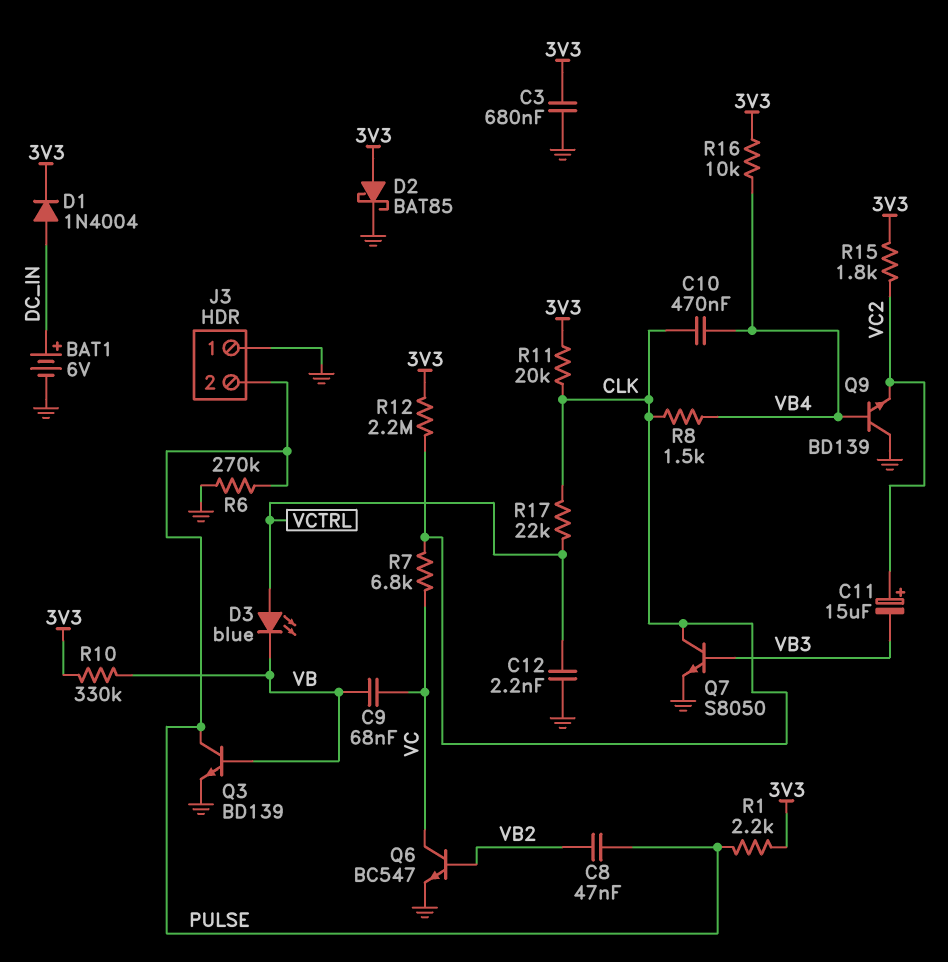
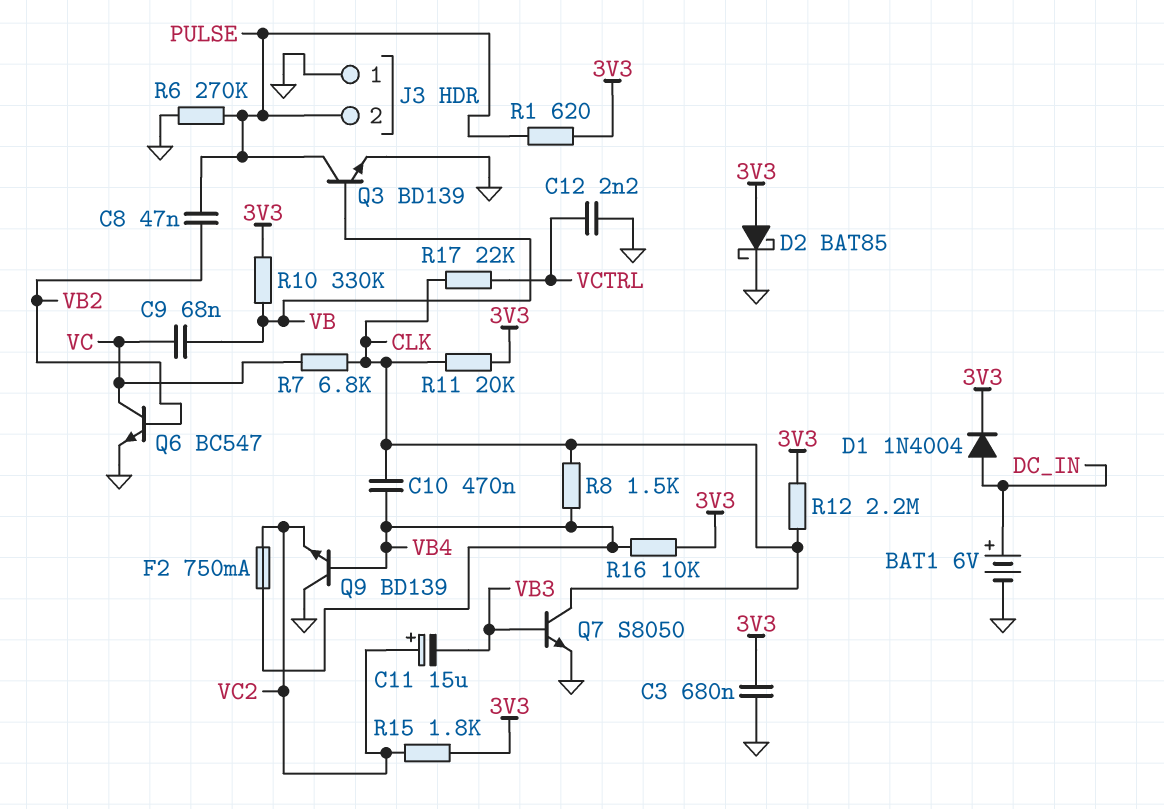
D3: LED blue (A VCTRL, K VB) -> none
F2: none -> 750mA (VB4, VC2)
R1: 2.2k (3V3, PULSE) -> 620 (3V3, PULSE)

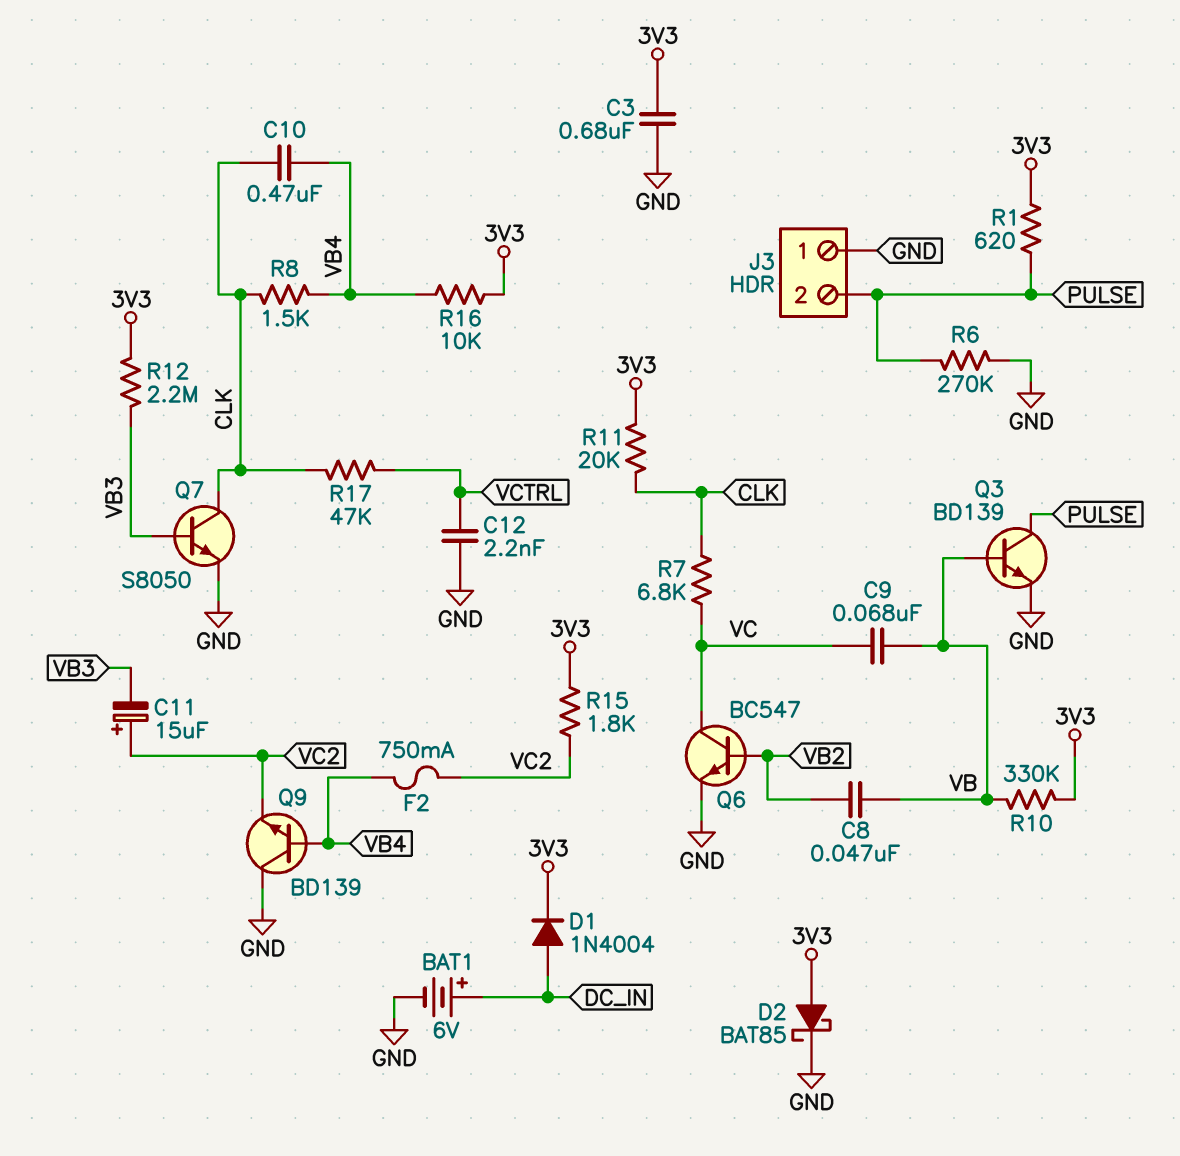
C8: 47nF (PULSE, VB2) -> 47nF (VB, VB2)
R12: 2.2M (3V3, CLK) -> 2.2M (3V3, VB3)
R17: 22k (CLK, VCTRL) -> 47k (CLK, VCTRL)

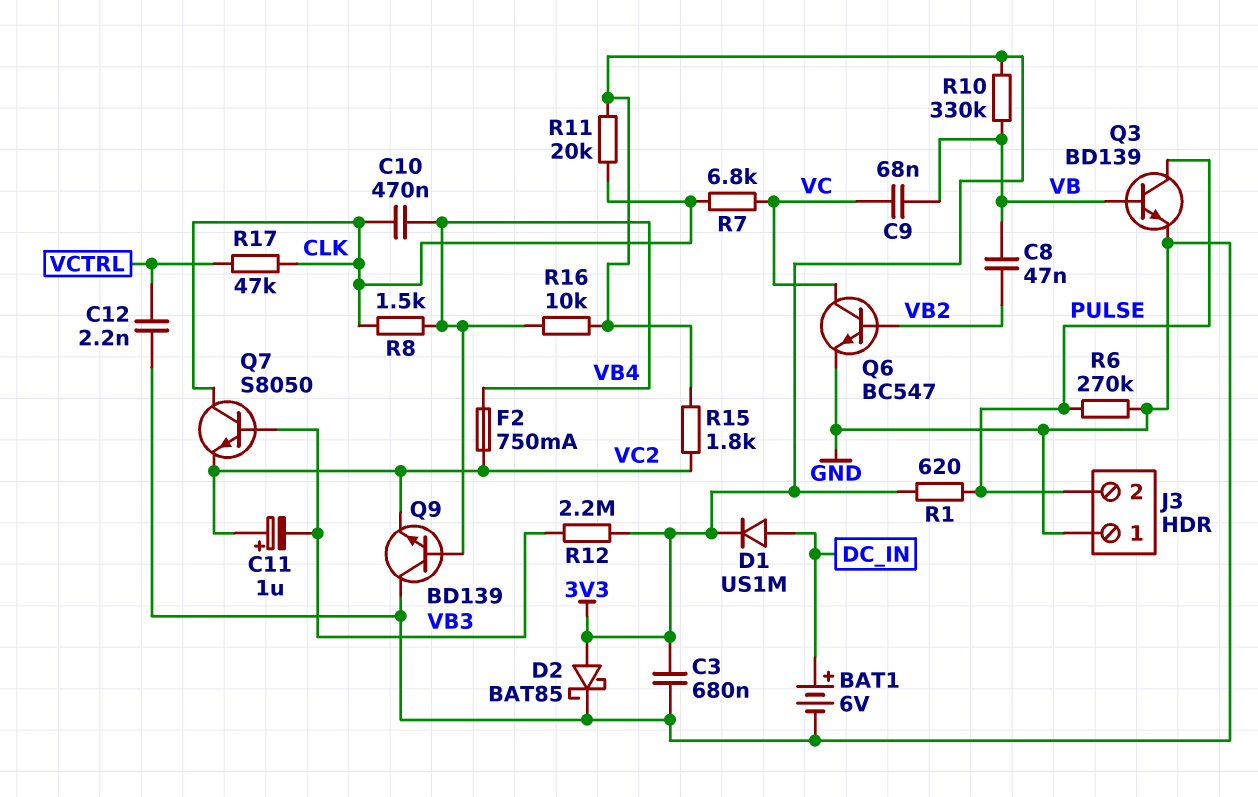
C11: 15uF (plus VC2, minus VB3) -> 1uF (plus VC2, minus VB3)
D1: diode 1N4004 (A DC_IN, K 3V3) -> diode US1M (A DC_IN, K 3V3)
Q7: NPN S8050 (B VB3, C CLK, E GND) -> NPN S8050 (B VB3, C CLK, E VC2)

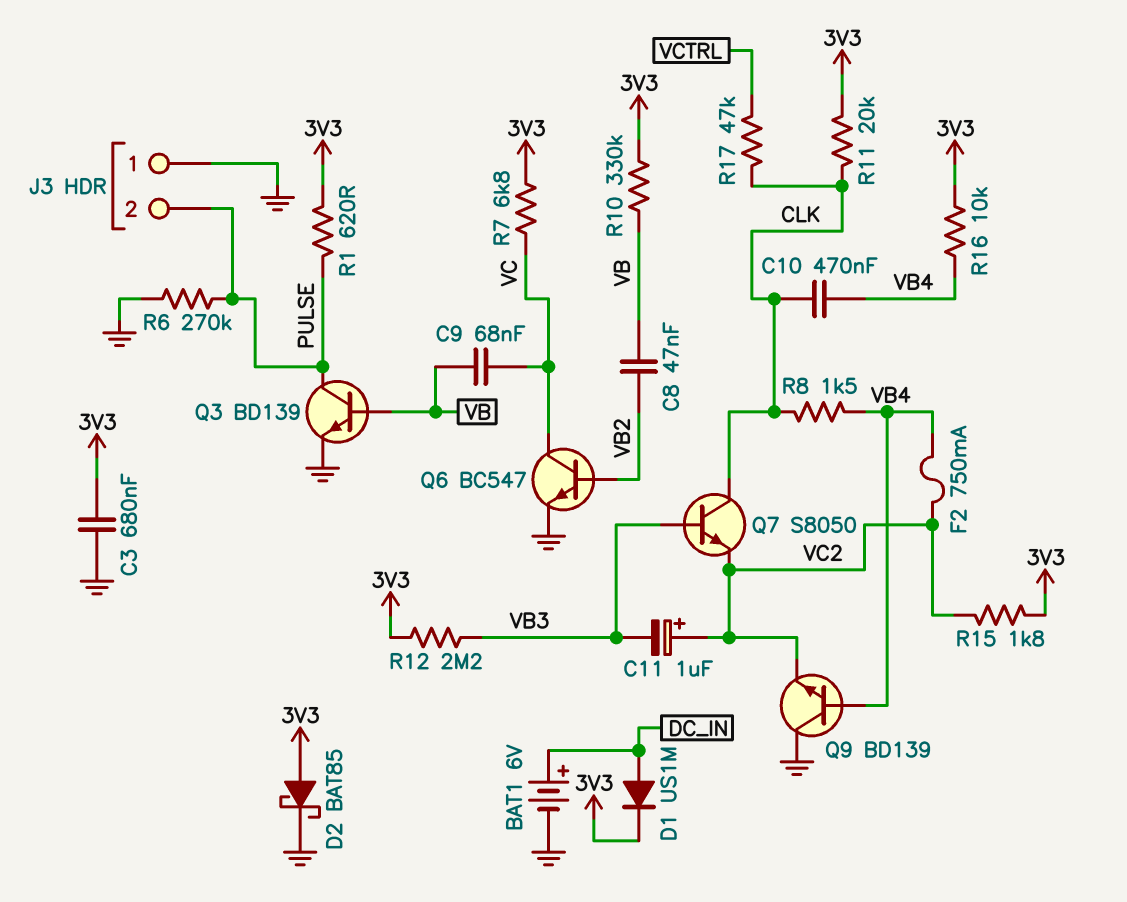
C12: 2.2nF (GND, VCTRL) -> none
R7: 6.8k (CLK, VC) -> 6.8k (3V3, VC)

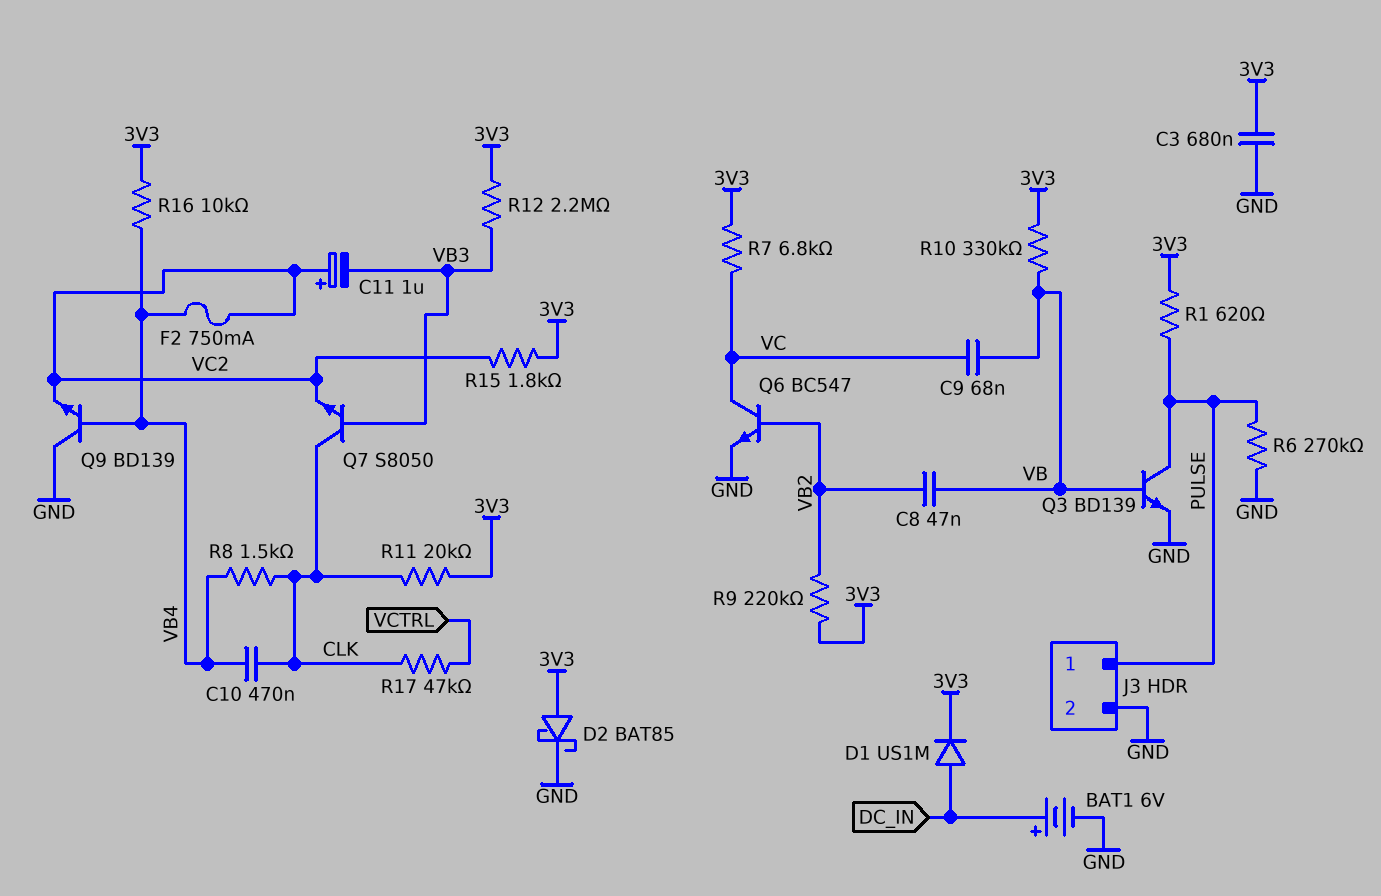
J3 pin 1: GND -> PULSE
J3 pin 2: PULSE -> GND
R9: none -> 220k (3V3, VB2)

